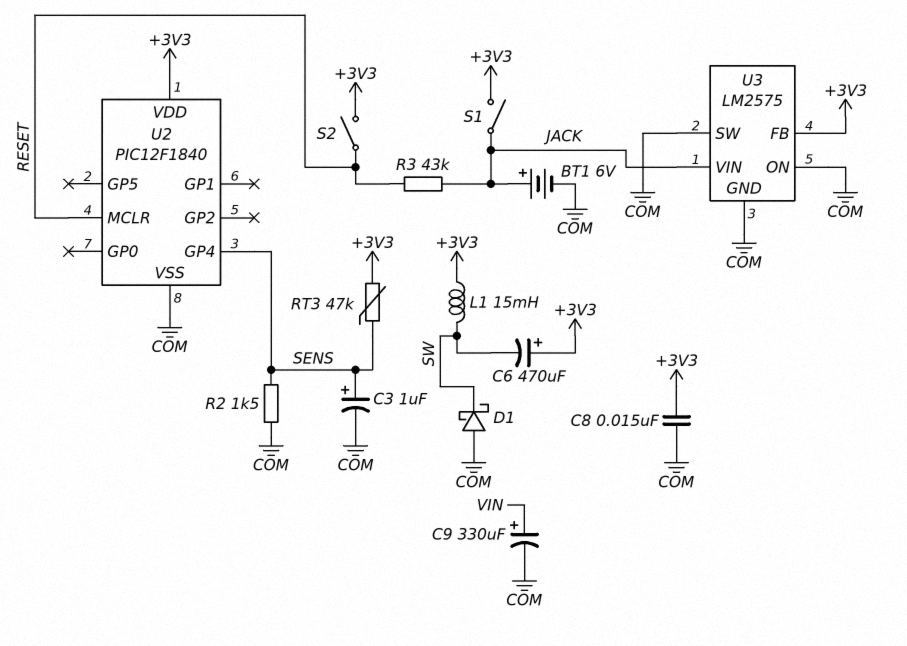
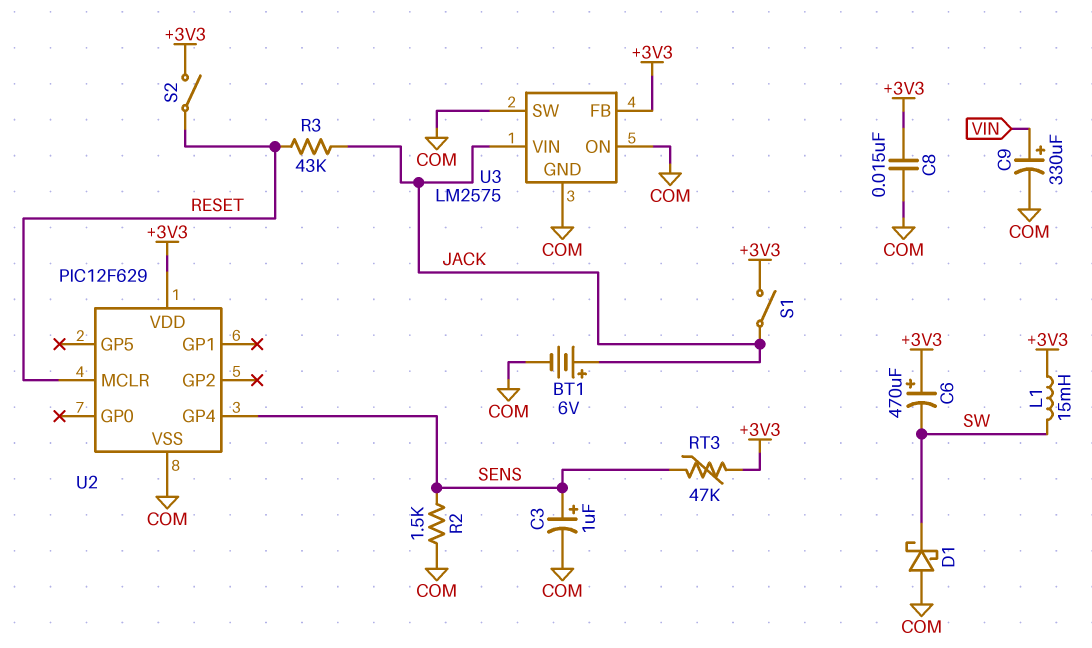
U2: PIC12F1840 -> PIC12F629

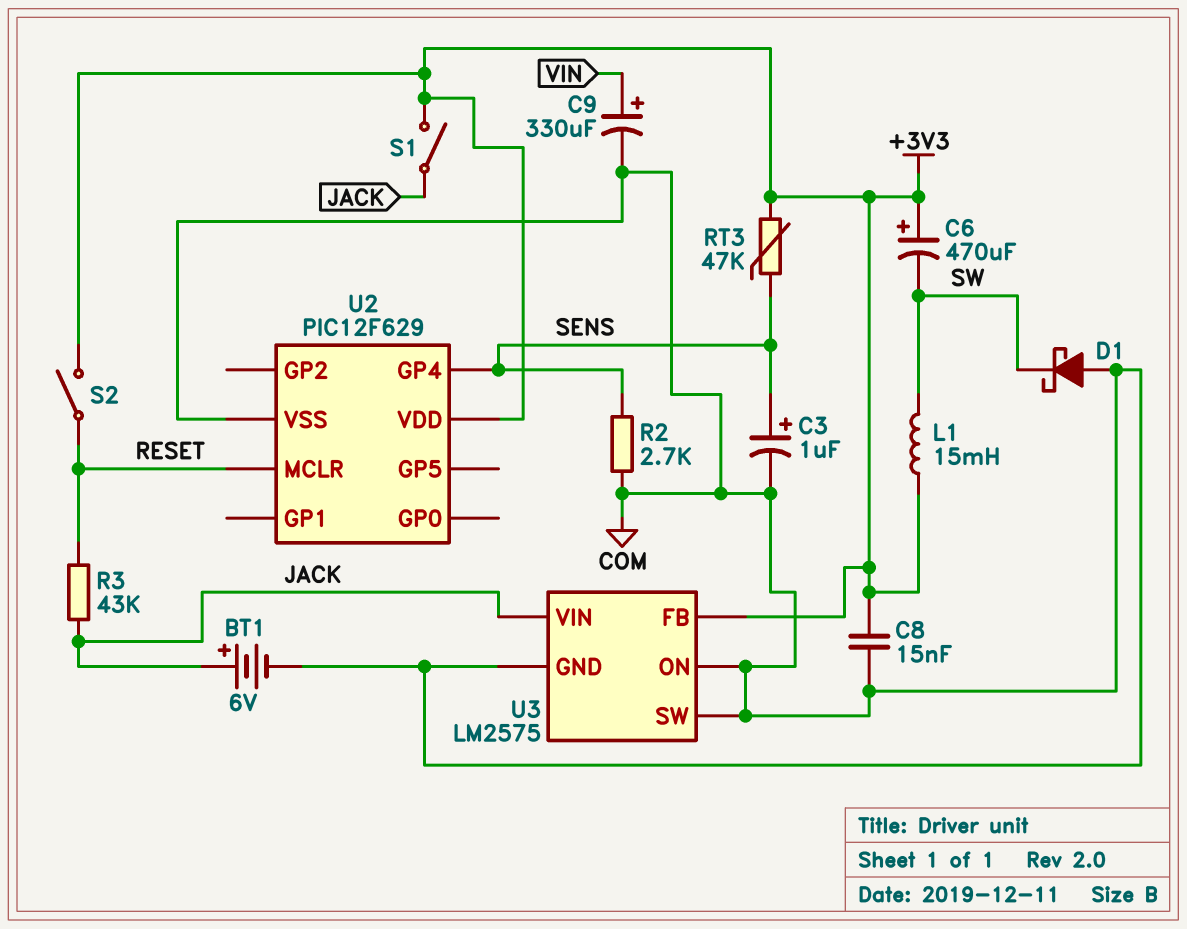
R2: 1.5k (COM, SENS) -> 2.7k (COM, SENS)

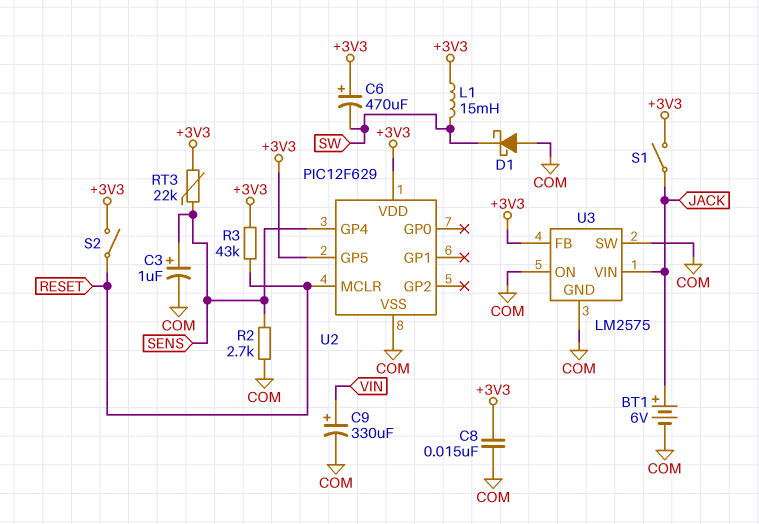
R3: 43k (JACK, RESET) -> 43k (+3V3, RESET)
RT3: 47k (+3V3, SENS) -> 22k (+3V3, SENS)
U2 pin GP5: none -> +3V3

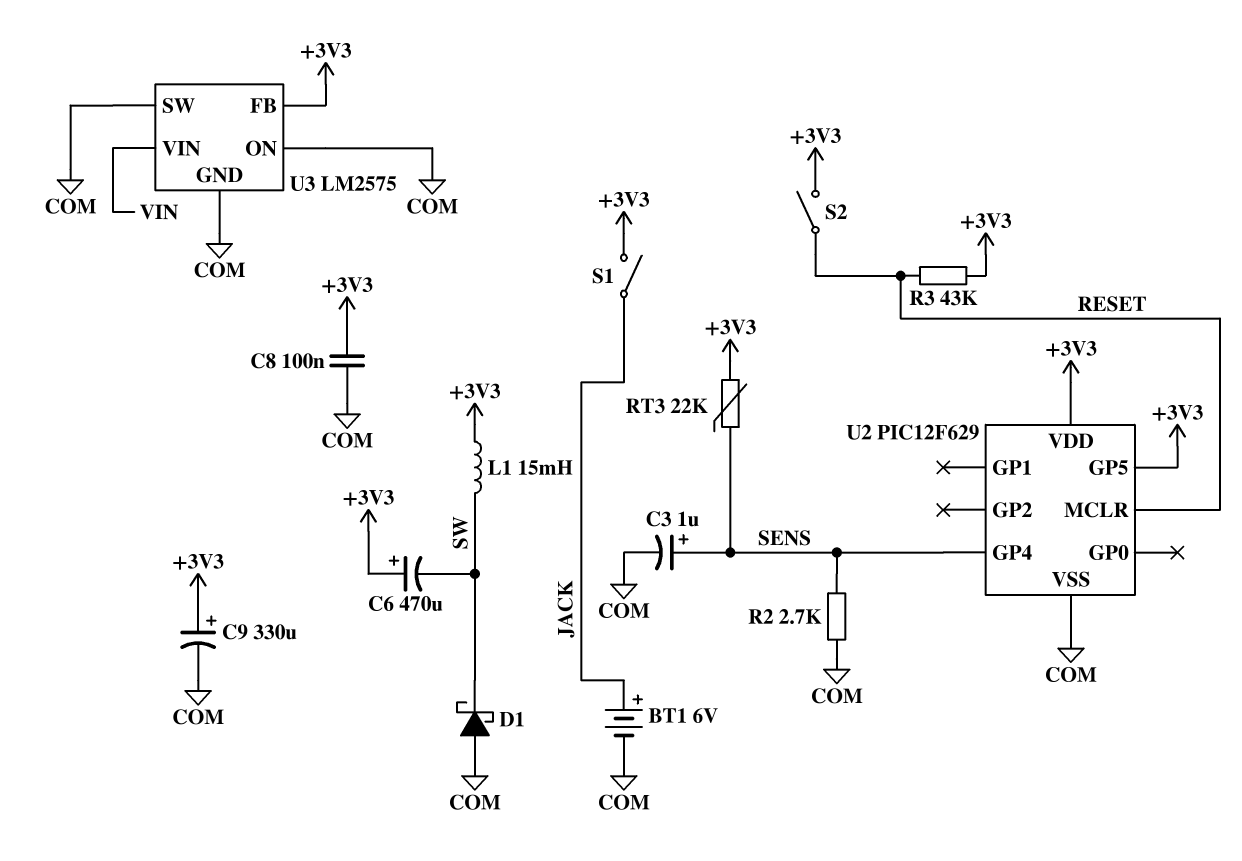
C8: 15nF (+3V3, COM) -> 100nF (+3V3, COM)
C9: 330uF (plus VIN, minus COM) -> 330uF (plus +3V3, minus COM)
U3 pin VIN: JACK -> VIN

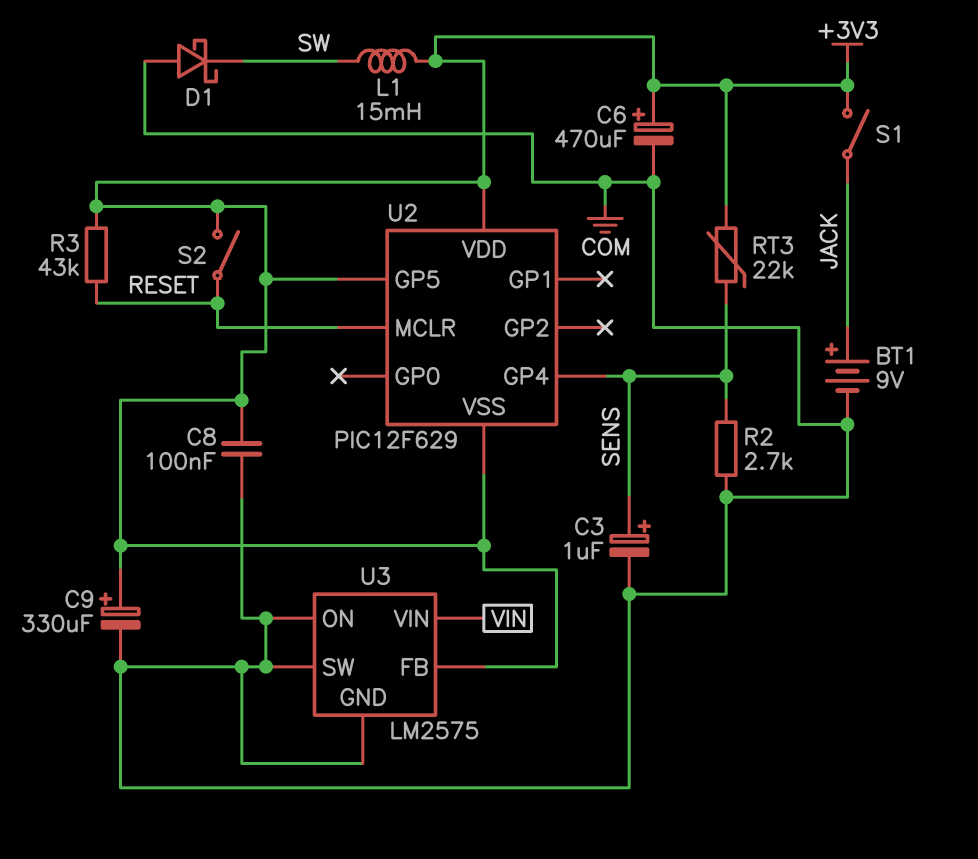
BT1: 6V (plus JACK, minus COM) -> 9V (plus JACK, minus COM)
C6: 470uF (plus +3V3, minus SW) -> 470uF (plus +3V3, minus COM)
U2 pin VSS: COM -> +3V3

